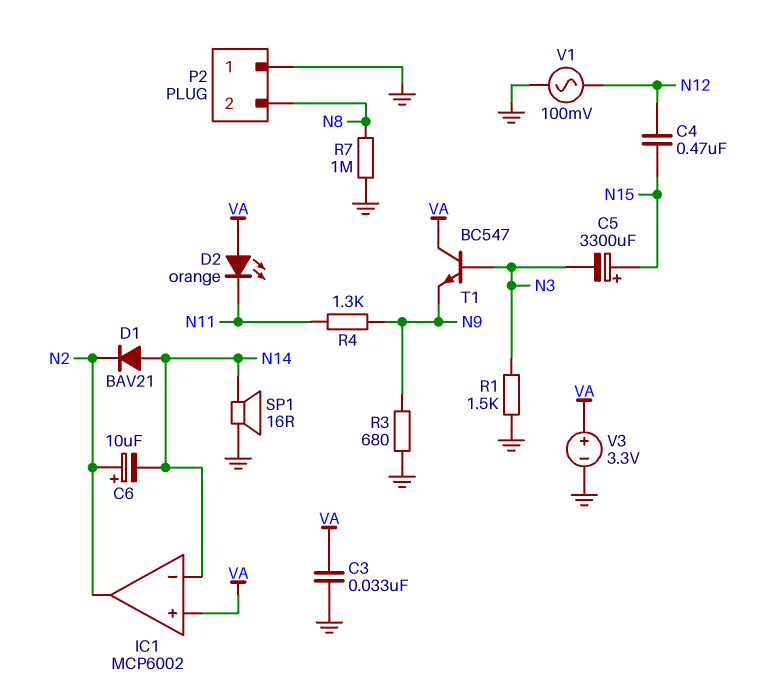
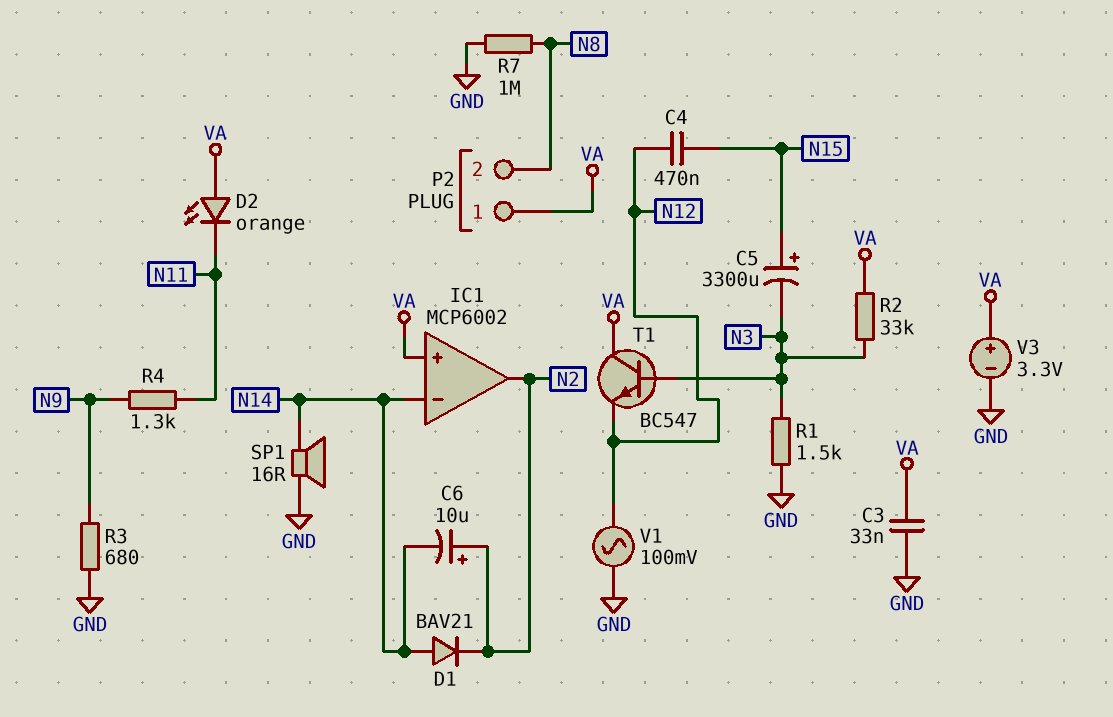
P2 pin 1: GND -> VA
R2: none -> 33k (N3, VA)
T1: NPN BC547 (B N3, C VA, E N9) -> NPN BC547 (B N3, C VA, E N12)

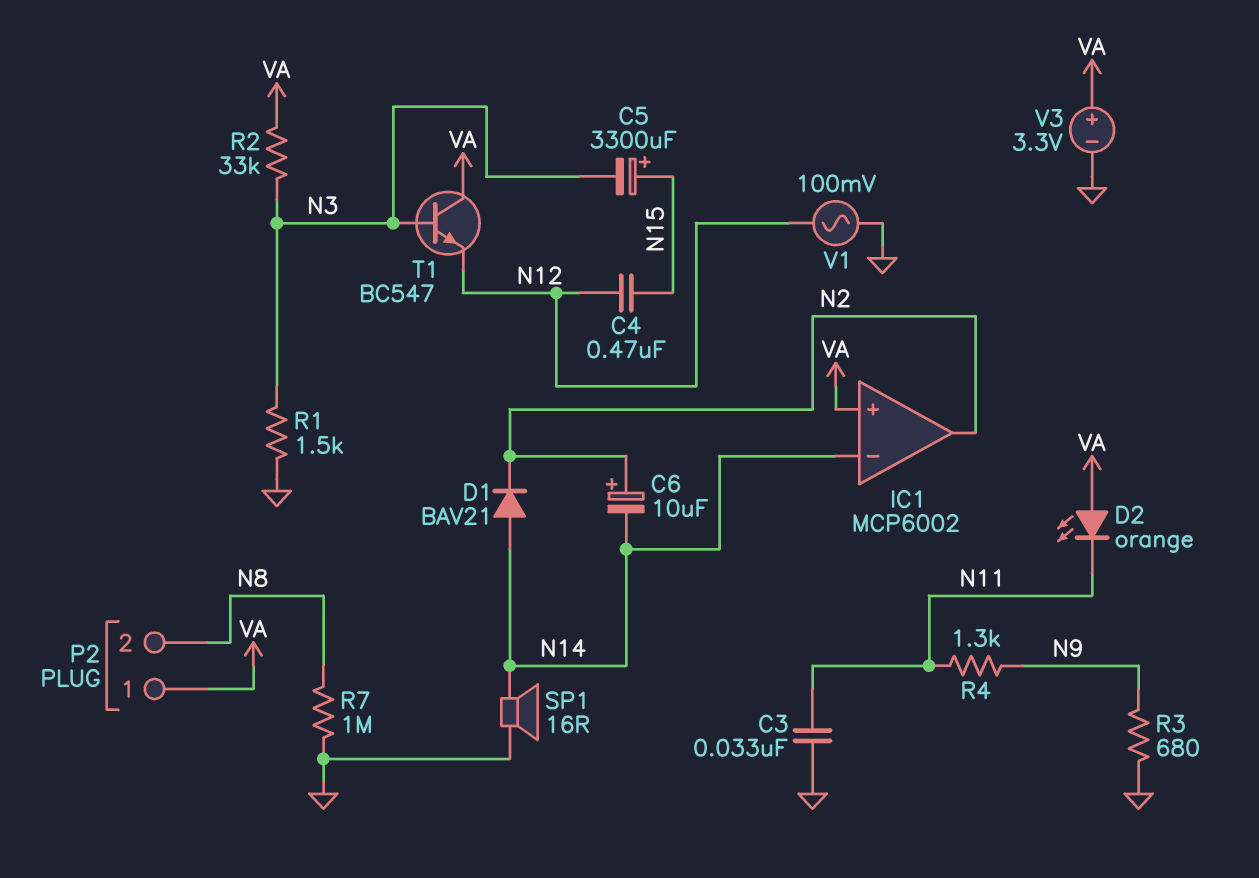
C3: 33nF (GND, VA) -> 33nF (GND, N11)

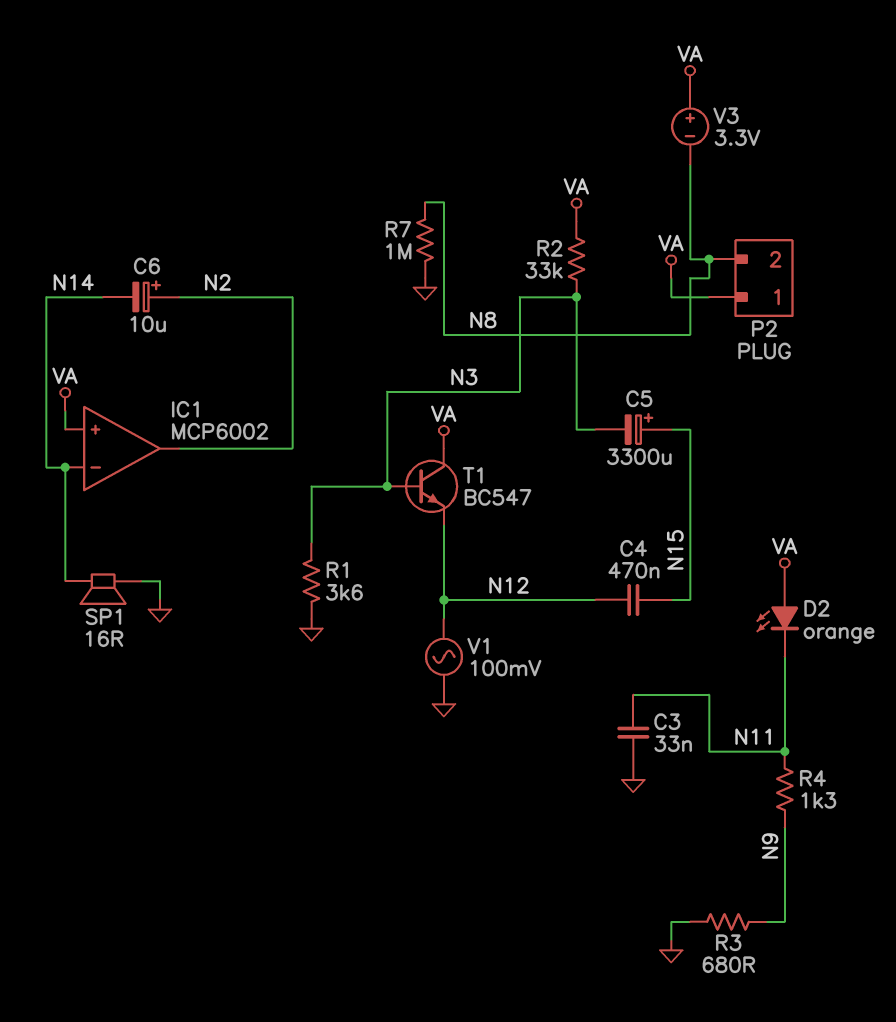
D1: diode BAV21 (A N14, K N2) -> none
R1: 1.5k (GND, N3) -> 3.6k (GND, N3)
V3: 3.3V (plus VA, minus GND) -> 3.3V (plus VA, minus N8)

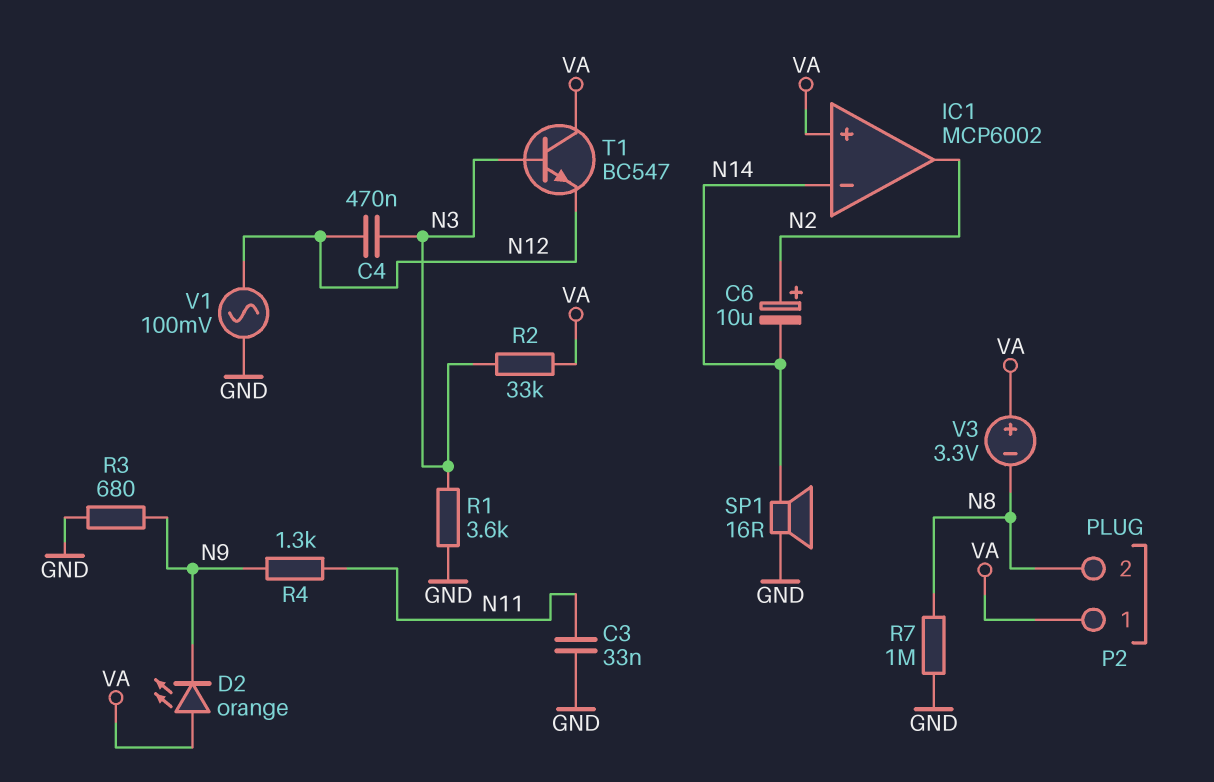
C4: 470nF (N12, N15) -> 470nF (N3, N12)
C5: 3300uF (plus N15, minus N3) -> none
D2: LED orange (A VA, K N11) -> LED orange (A VA, K N9)

